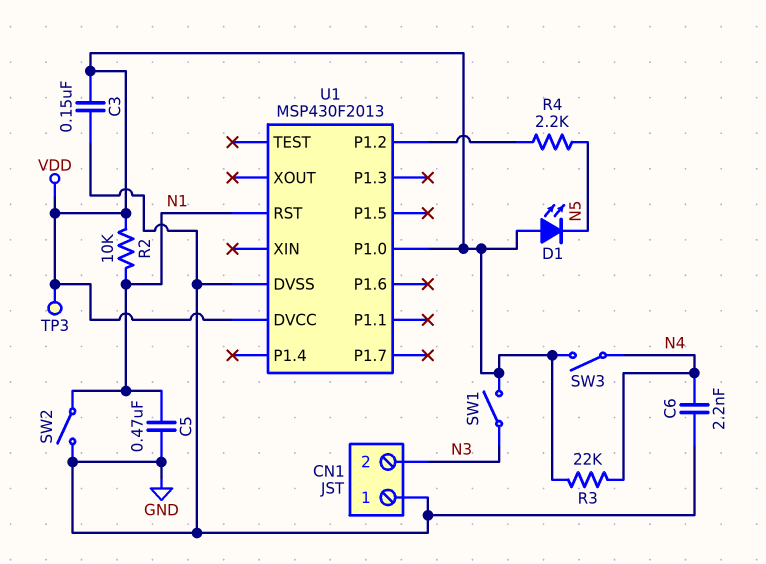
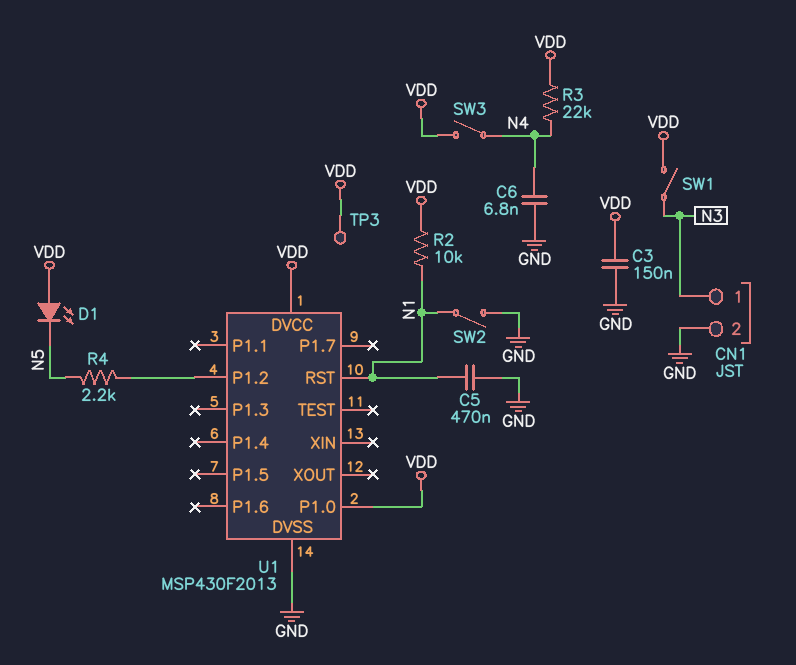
C6: 2.2nF (GND, N4) -> 6.8nF (GND, N4)
CN1 pin 1: GND -> N3
CN1 pin 2: N3 -> GND

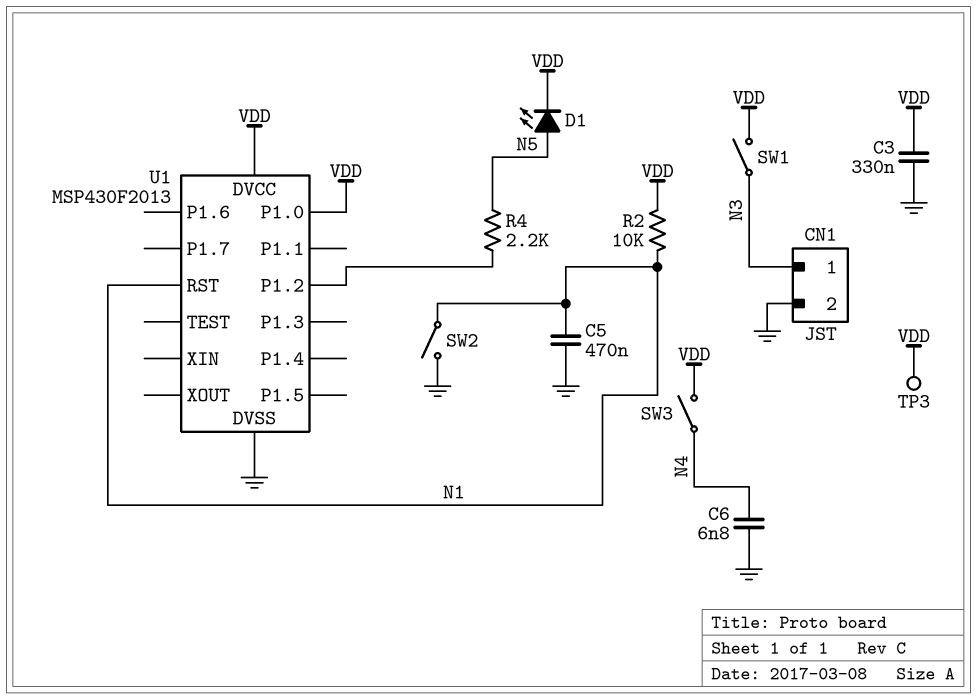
C3: 150nF (GND, VDD) -> 330nF (GND, VDD)
D1: LED (A VDD, K N5) -> LED (A N5, K VDD)
R3: 22k (N4, VDD) -> none

